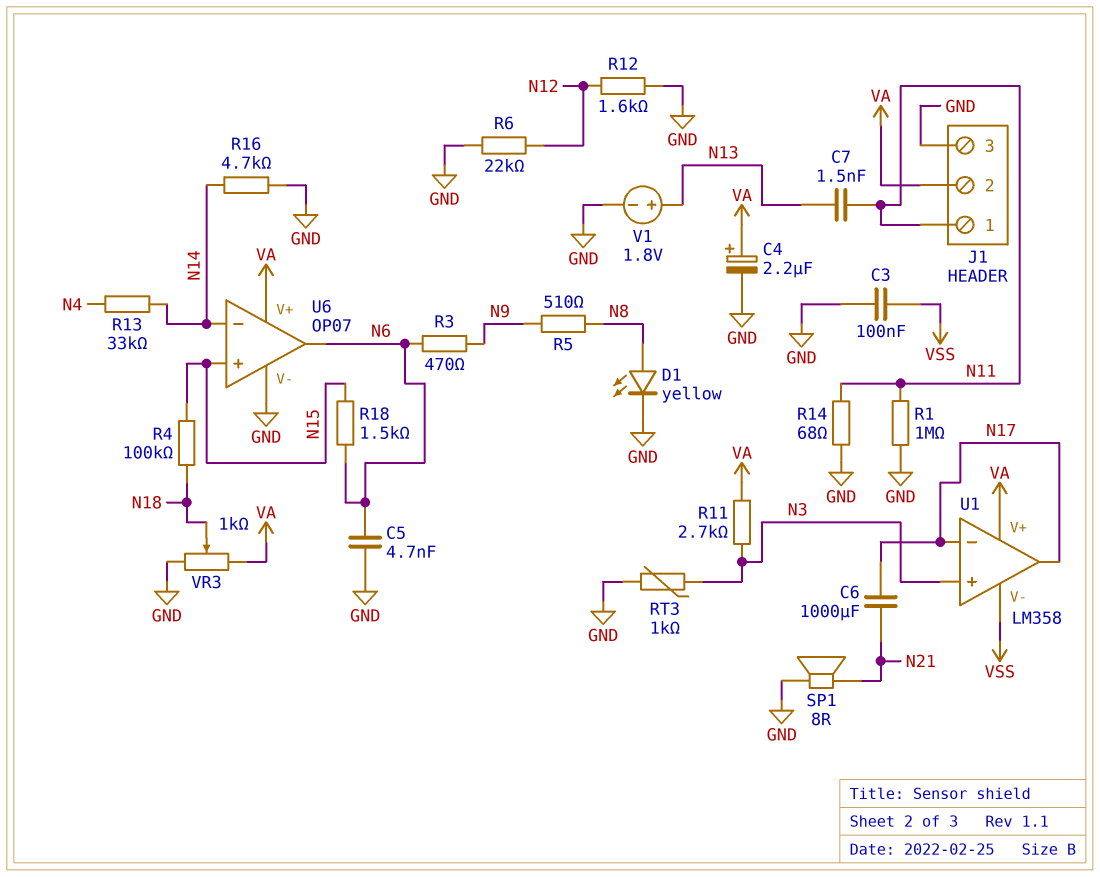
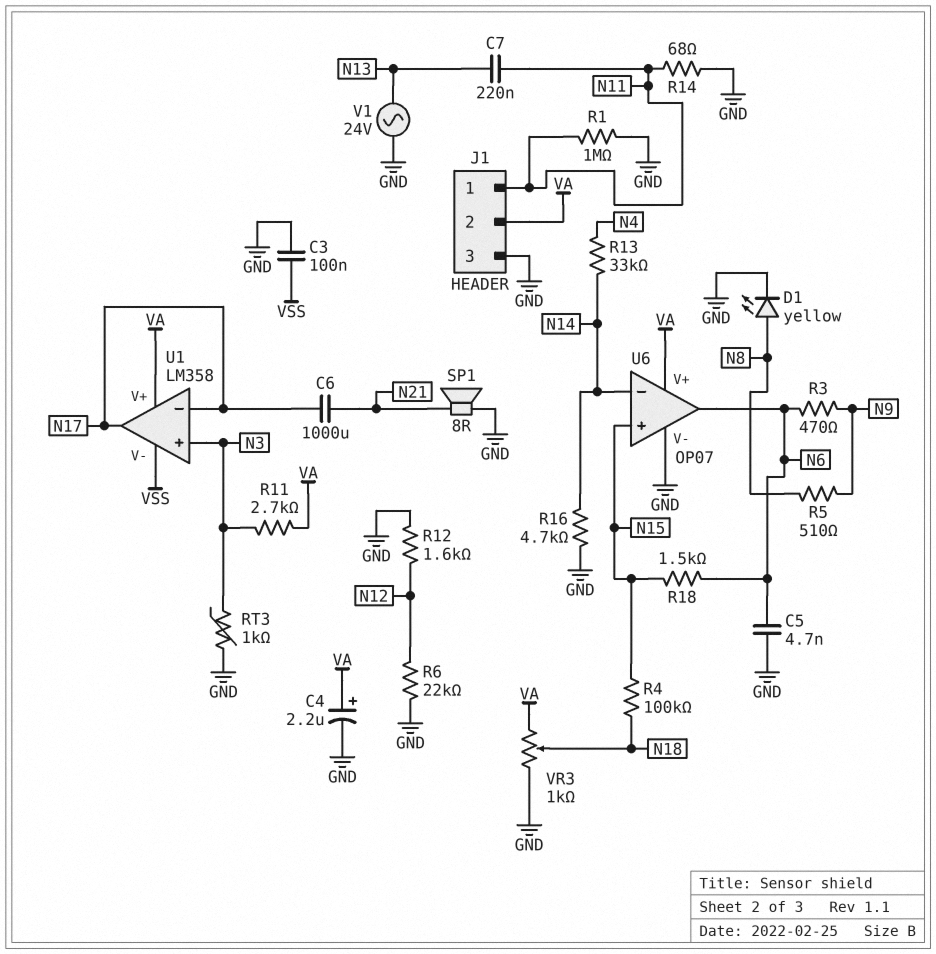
C7: 1.5nF (N11, N13) -> 220nF (N11, N13)
V1: 1.8V (plus N13, minus GND) -> AC 24V (GND, N13)

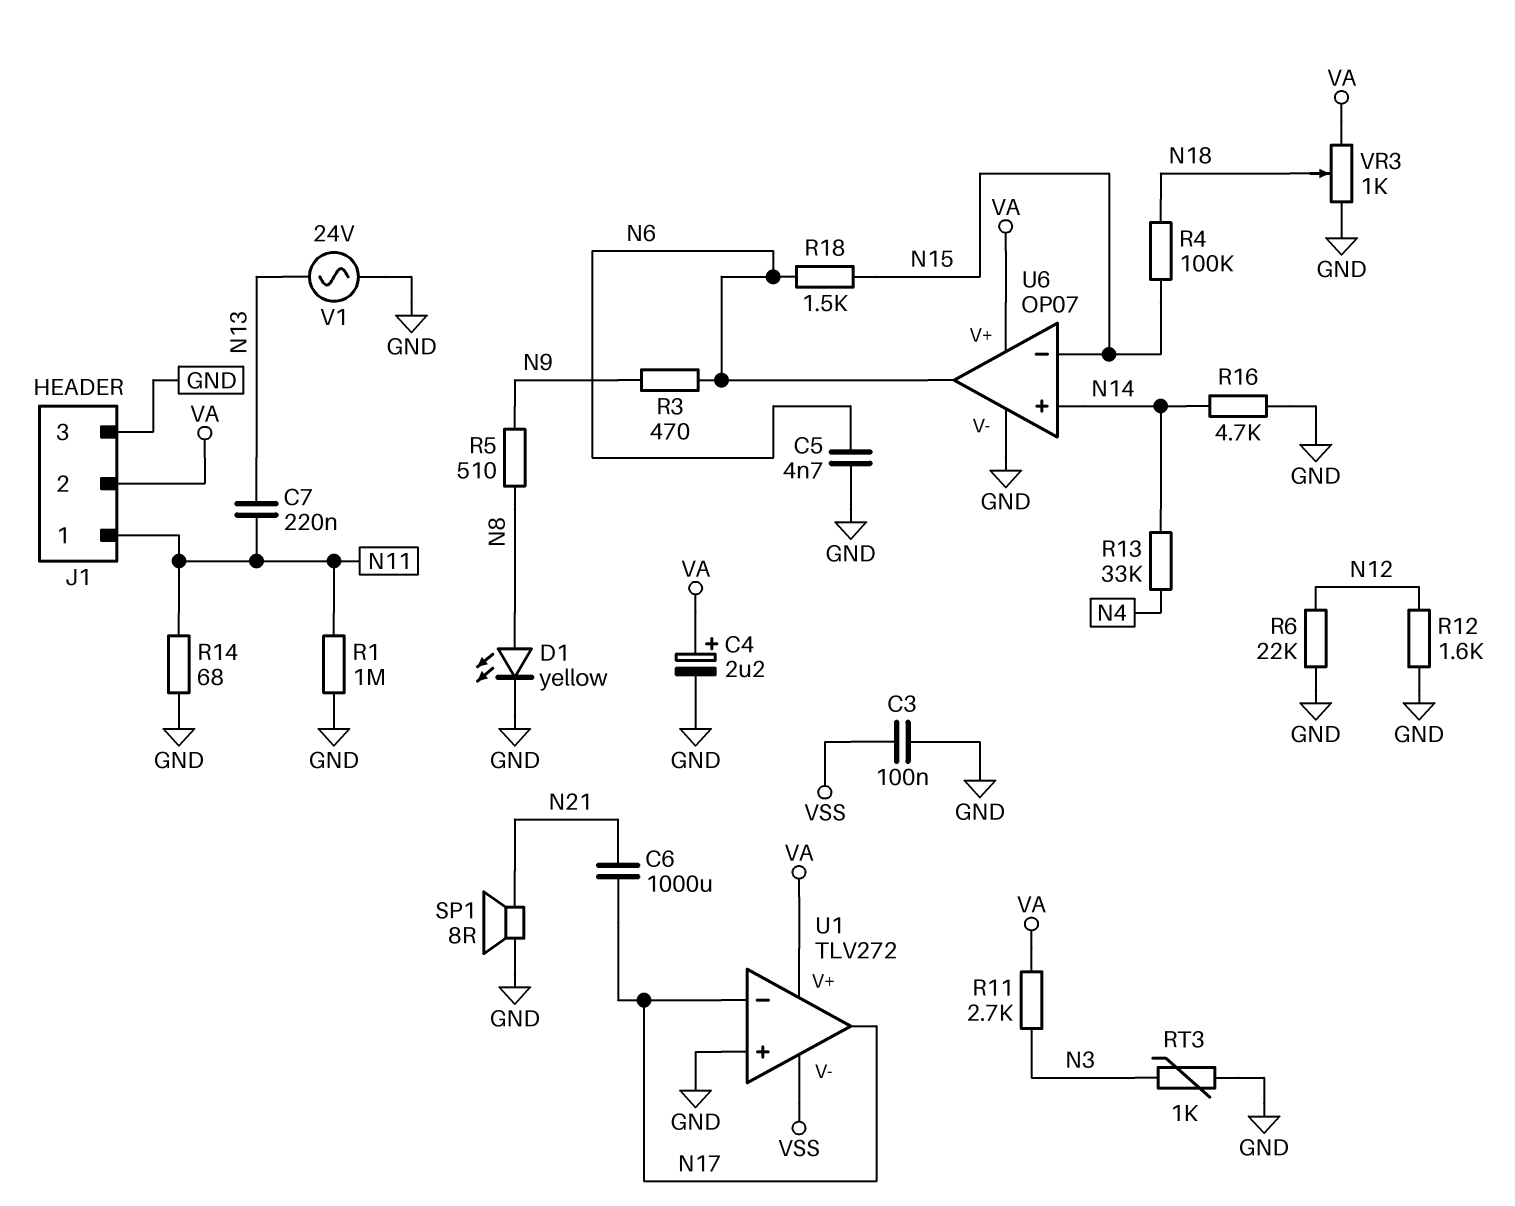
U1: LM358 -> TLV272
U1 pin in+: N3 -> GND
U6 pin in+: N15 -> N14
U6 pin in-: N14 -> N15

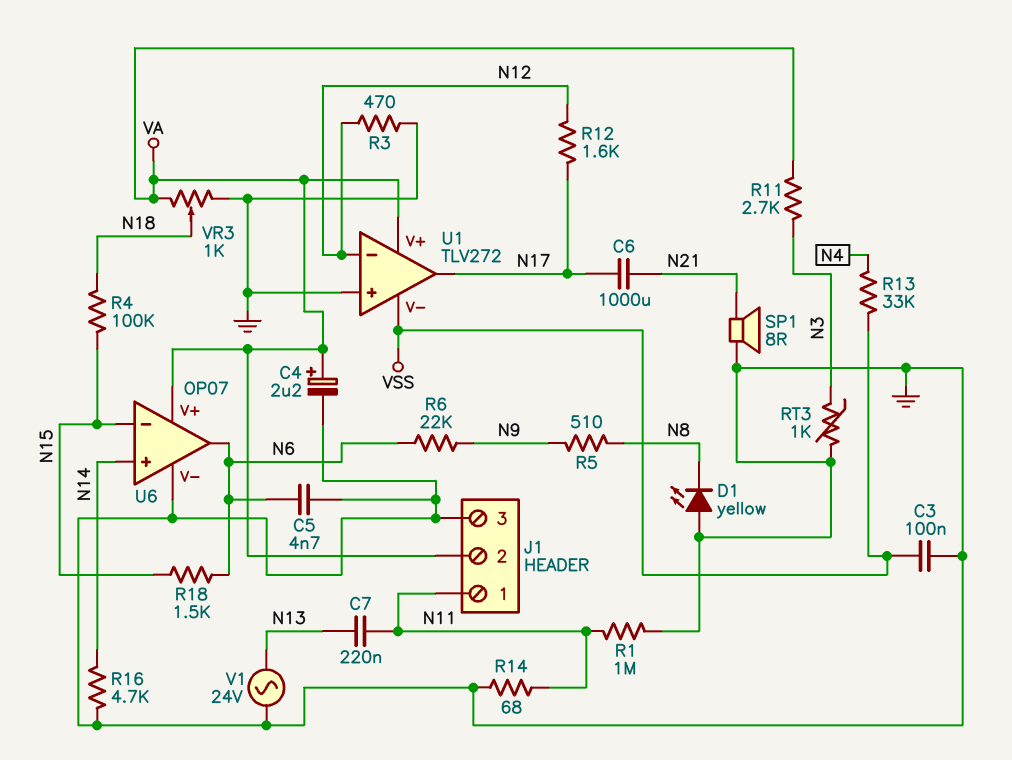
D1: LED yellow (A N8, K GND) -> LED yellow (A GND, K N8)
R3: 470 (N6, N9) -> 470 (GND, N12)
R6: 22k (GND, N12) -> 22k (N6, N9)
R12: 1.6k (GND, N12) -> 1.6k (N12, N17)
R13: 33k (N4, N14) -> 33k (N4, VSS)
U1 pin in-: N17 -> N12

